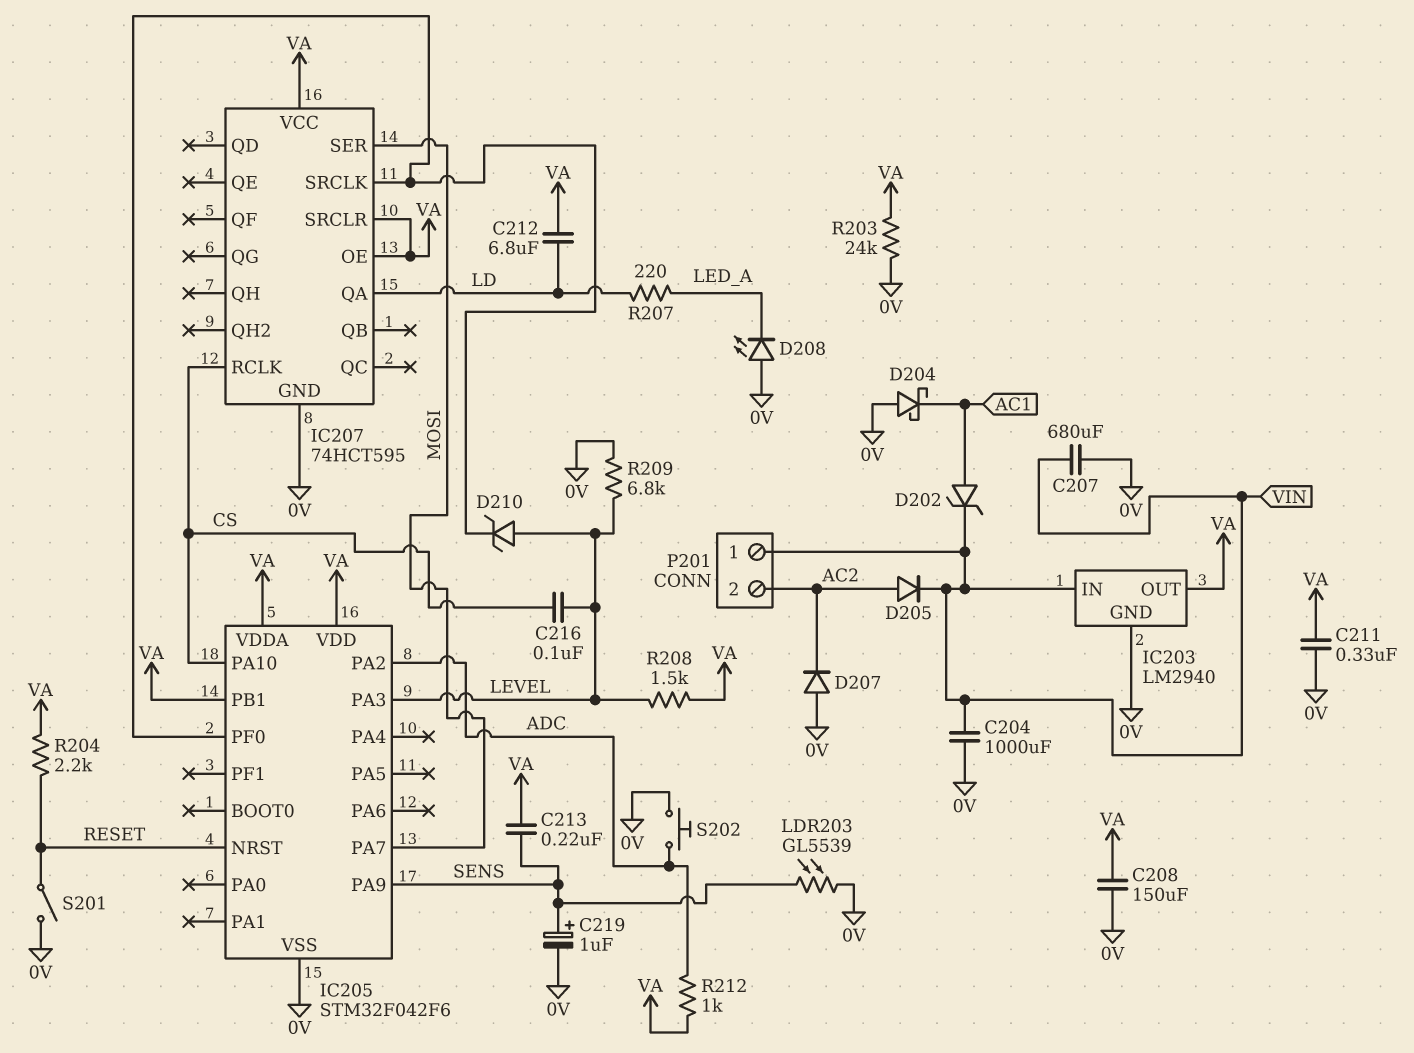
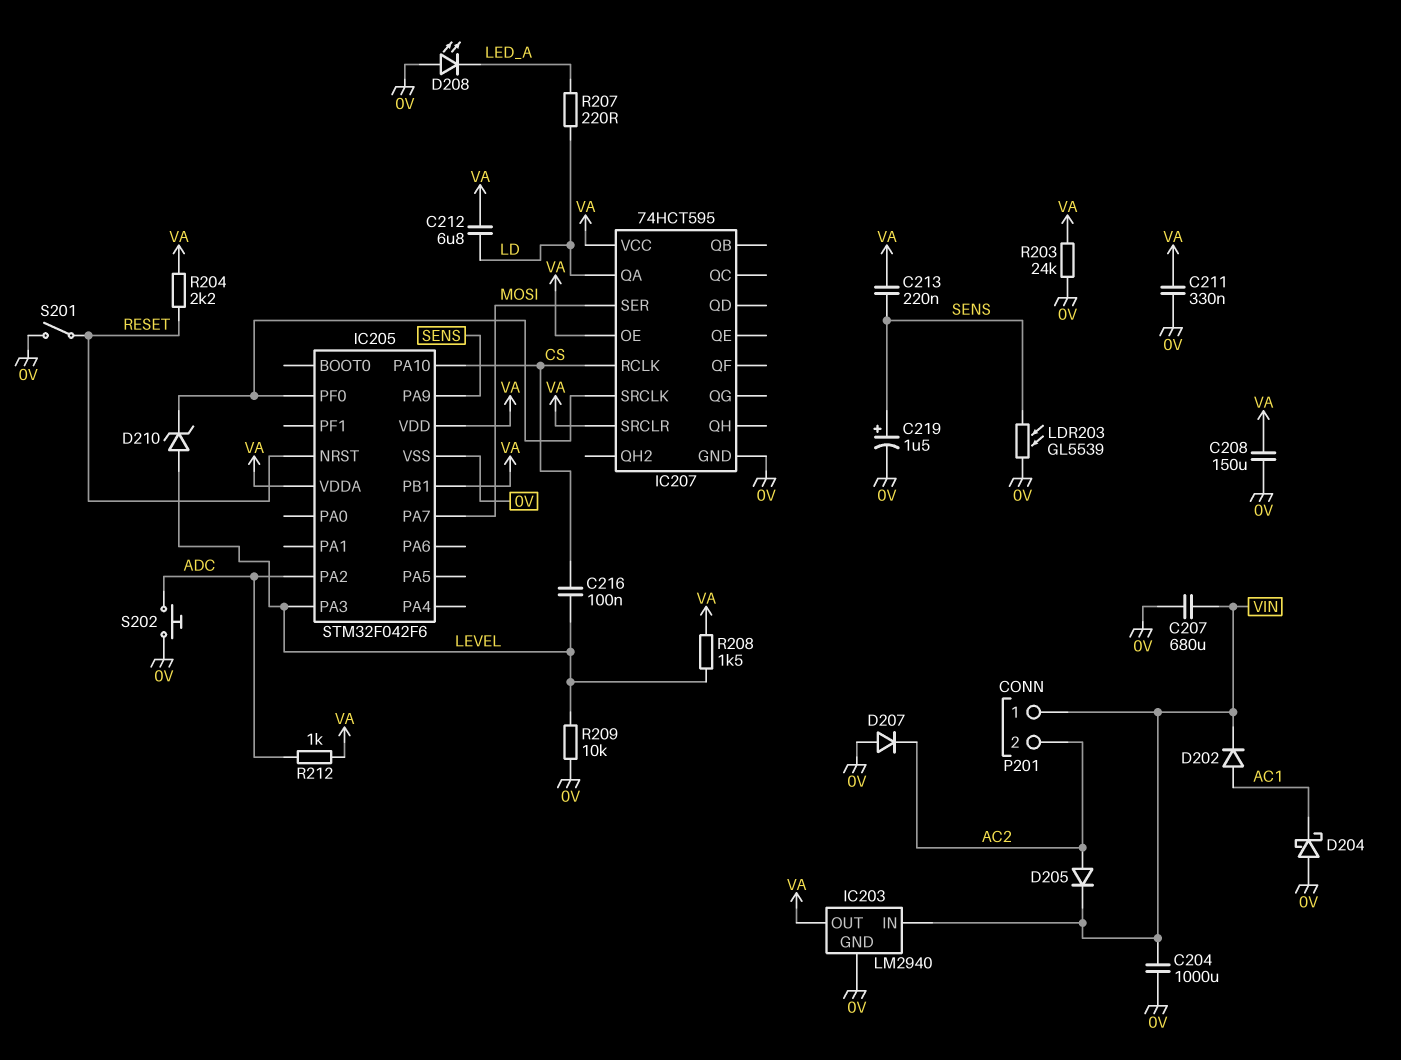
C219: 1uF (plus SENS, minus 0V) -> 1.5uF (plus SENS, minus 0V)
D202: zener (A AC1, K VIN) -> diode (A AC1, K VIN)
R209: 6.8k (0V, LEVEL) -> 10k (0V, LEVEL)

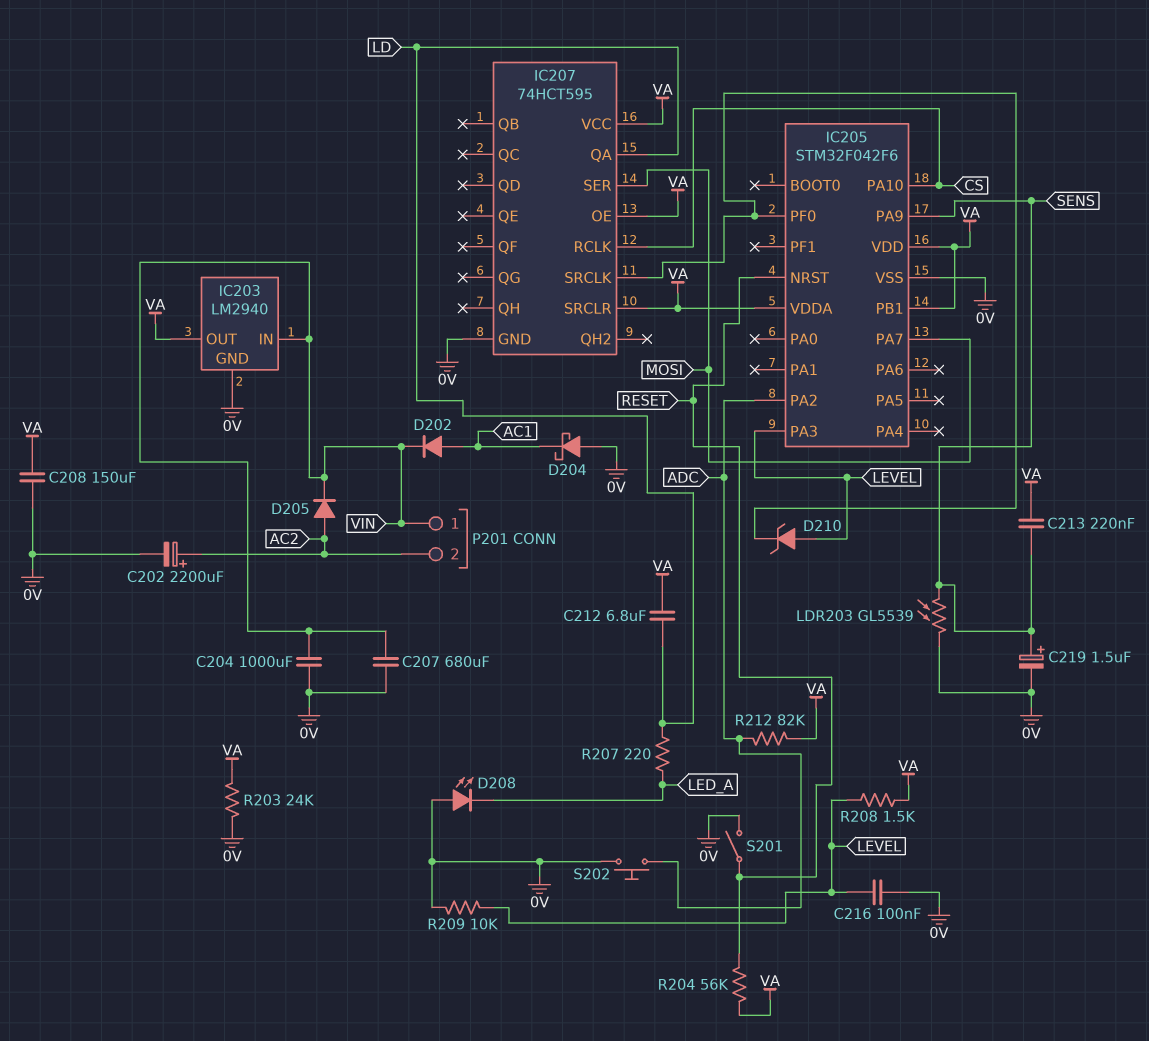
C202: none -> 2200uF (plus AC2, minus 0V)
C211: 330nF (0V, VA) -> none
C216: 100nF (CS, LEVEL) -> 100nF (0V, LEVEL)
D207: diode (A 0V, K AC2) -> none
R204: 2.2k (RESET, VA) -> 56k (RESET, VA)
R212: 1k (ADC, VA) -> 82k (ADC, VA)

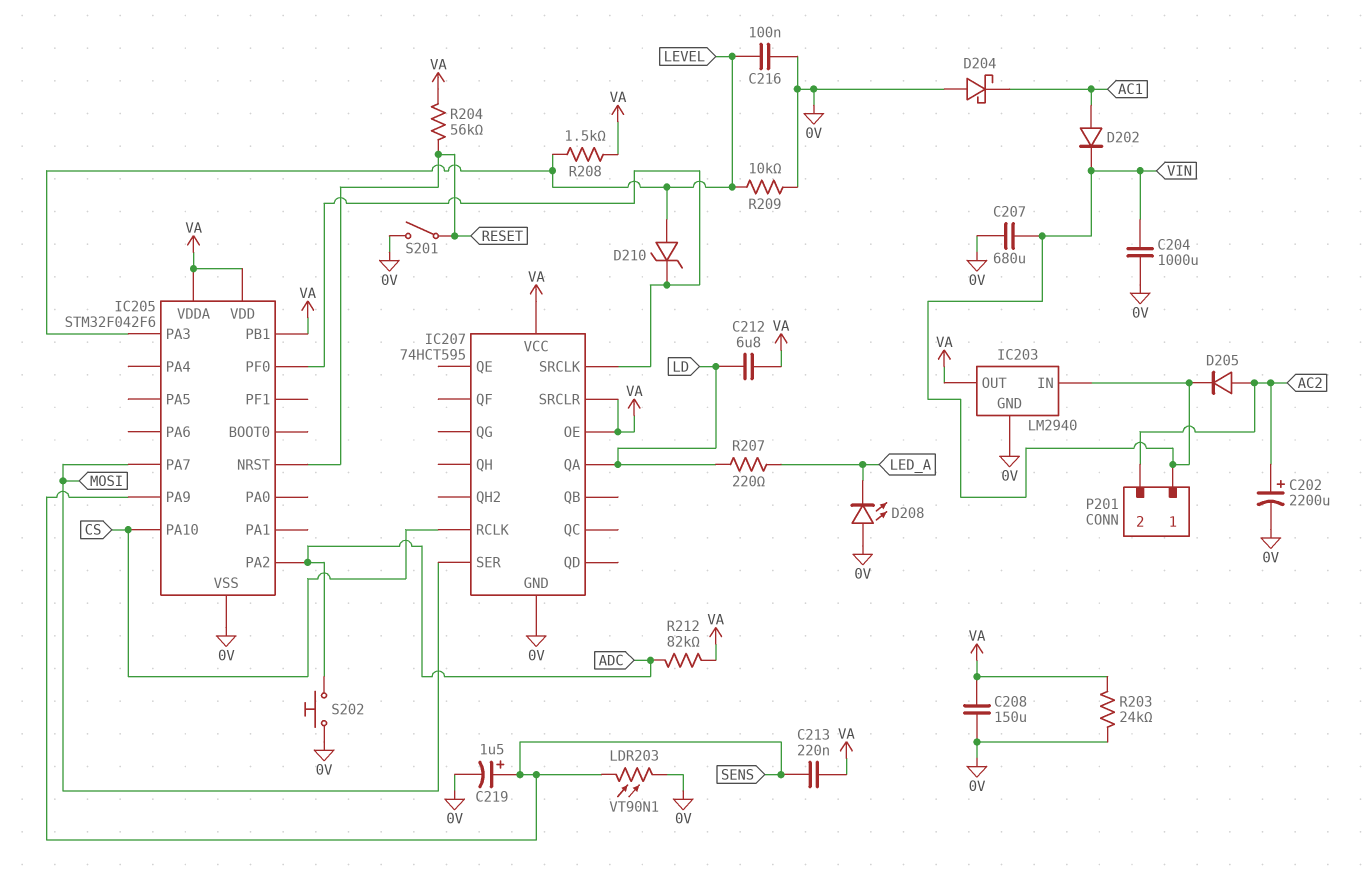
LDR203: GL5539 (0V, SENS) -> VT90N1 (0V, SENS)

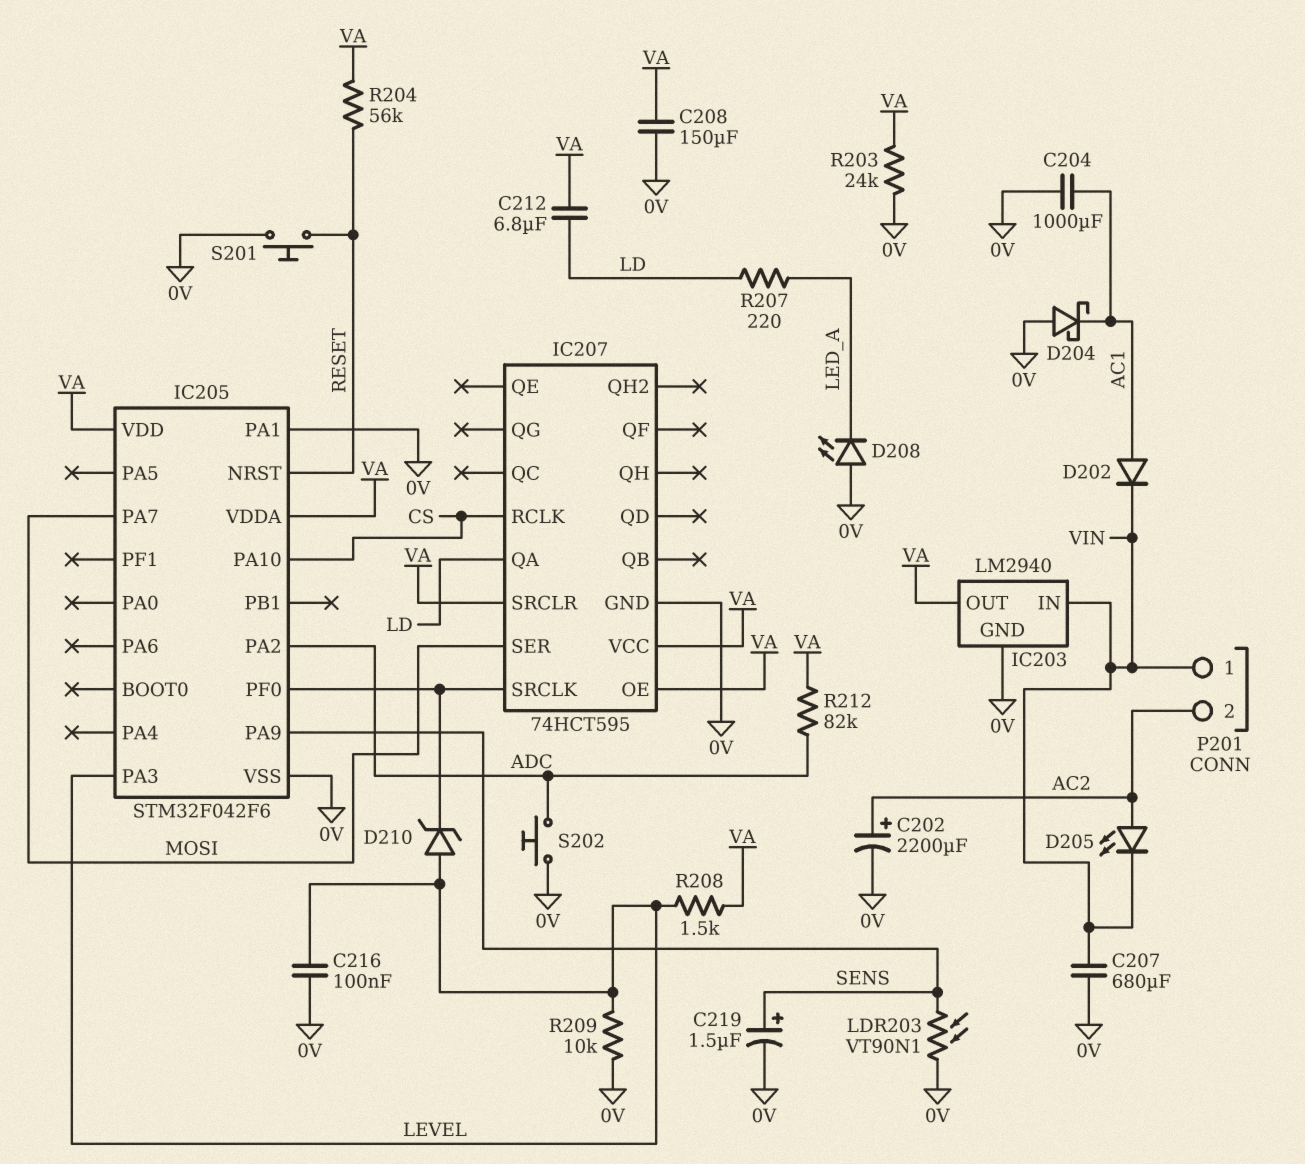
C204: 1000uF (0V, VIN) -> 1000uF (0V, AC1)
C213: 220nF (SENS, VA) -> none
D205: diode (A AC2, K VIN) -> LED (A AC2, K VIN)
IC205 pin PA1: none -> 0V
IC205 pin PB1: VA -> none
S201: switch (0V, RESET) -> button (0V, RESET)

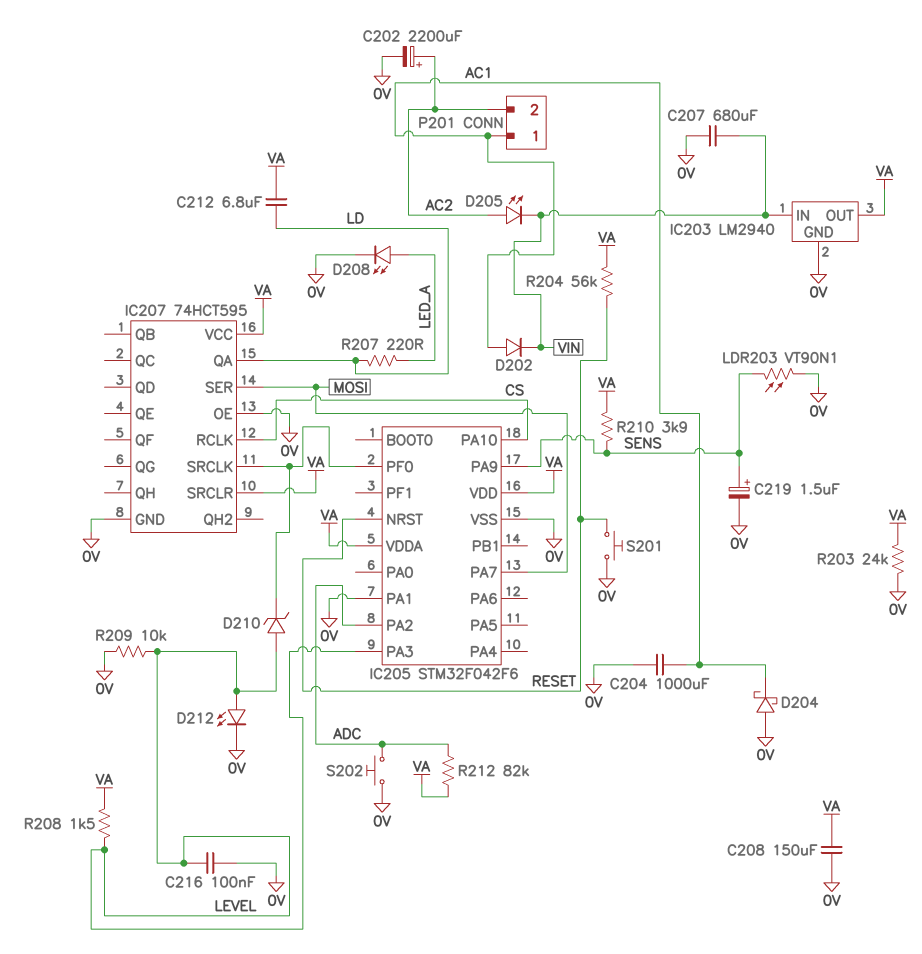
D208: LED (A 0V, K LED_A) -> LED (A LED_A, K 0V)
D212: none -> LED (A LEVEL, K 0V)
IC207 pin OE: VA -> 0V
P201 pin 1: VIN -> AC1
R210: none -> 3.9k (SENS, VA)

